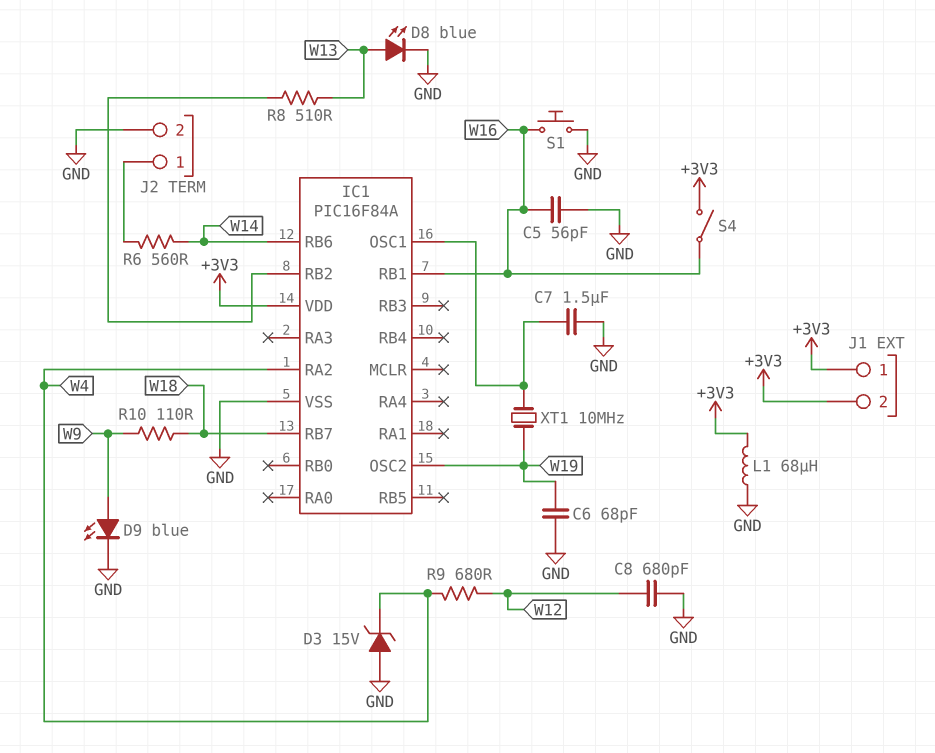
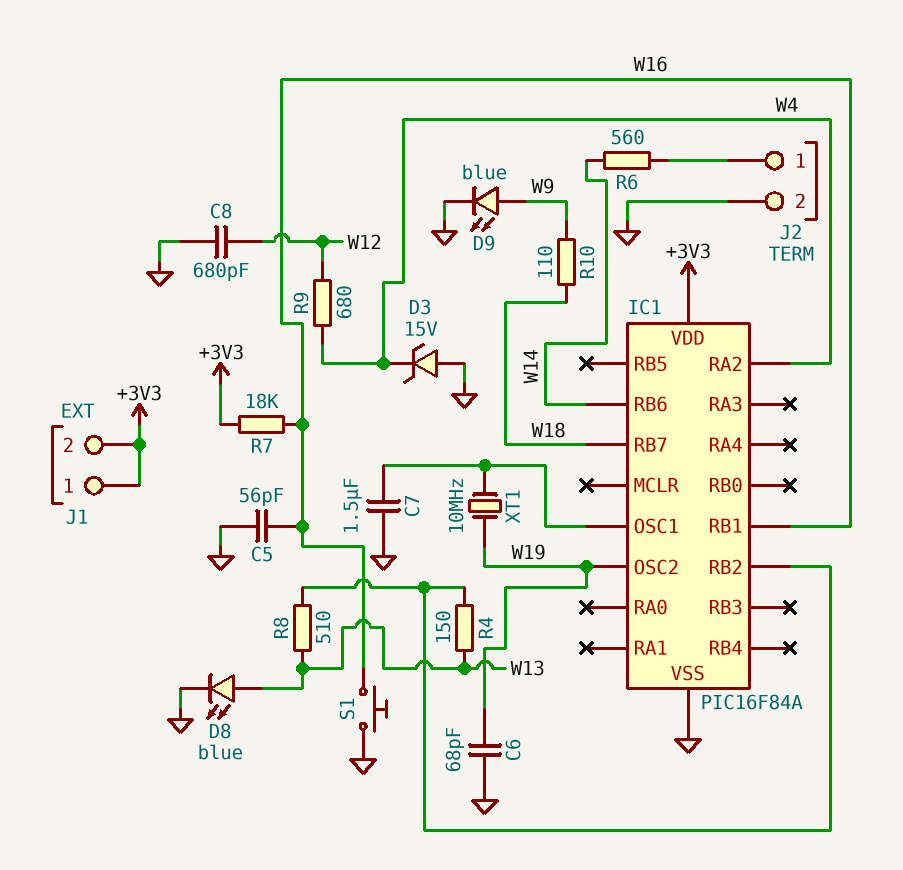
L1: 68uH (+3V3, GND) -> none
R4: none -> 150 (IC1/RB2, W13)
R7: none -> 18k (+3V3, W16)
S4: switch (+3V3, W16) -> none

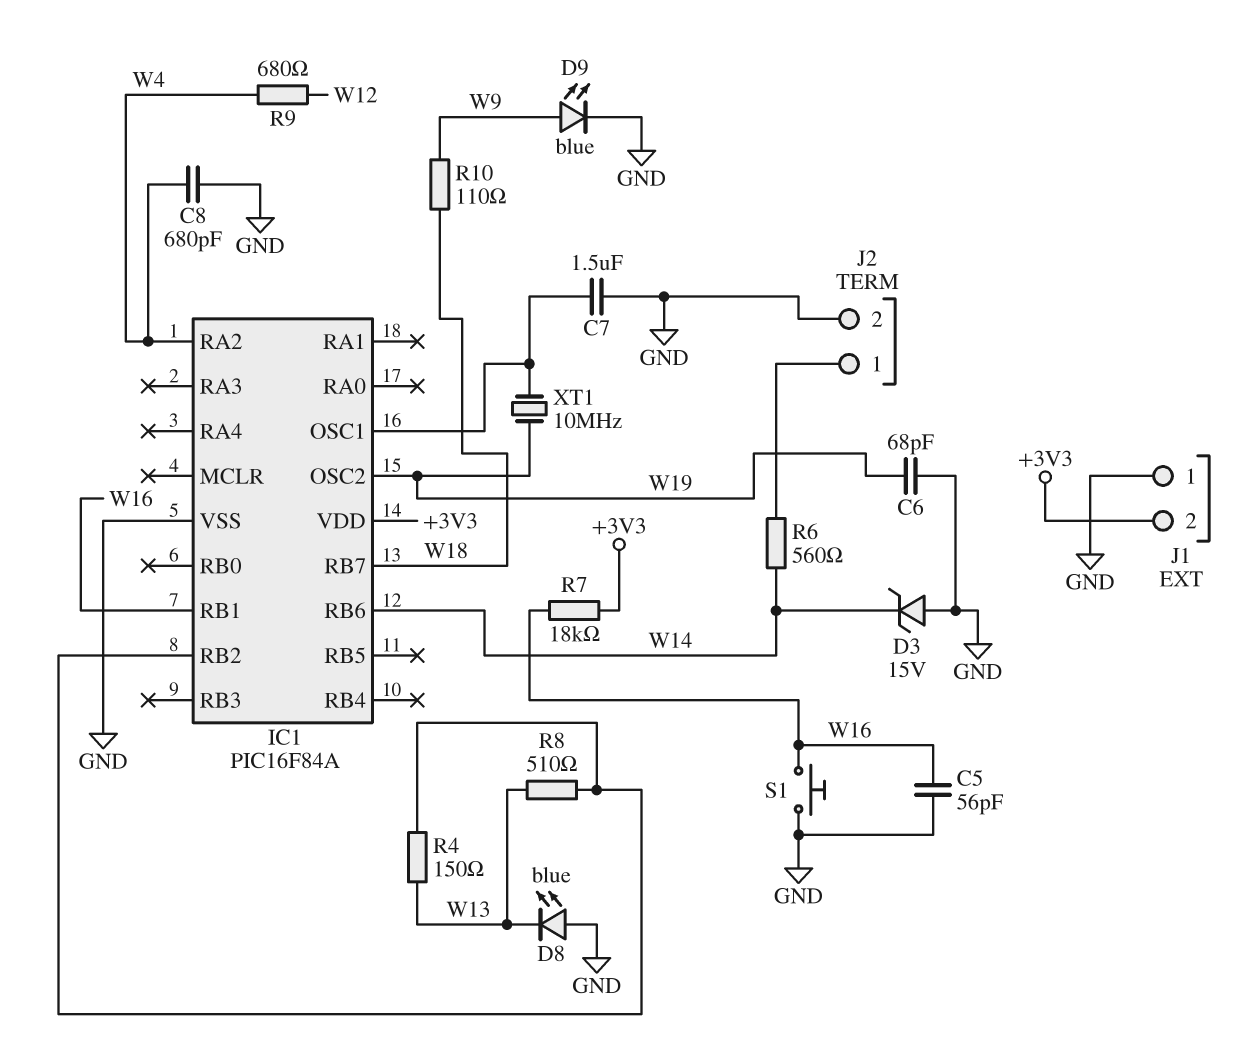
C8: 680pF (GND, W12) -> 680pF (GND, W4)
D3: zener 15V (A GND, K W4) -> zener 15V (A GND, K W14)
D8: LED blue (A W13, K GND) -> LED blue (A GND, K W13)
J1 pin 1: +3V3 -> GND

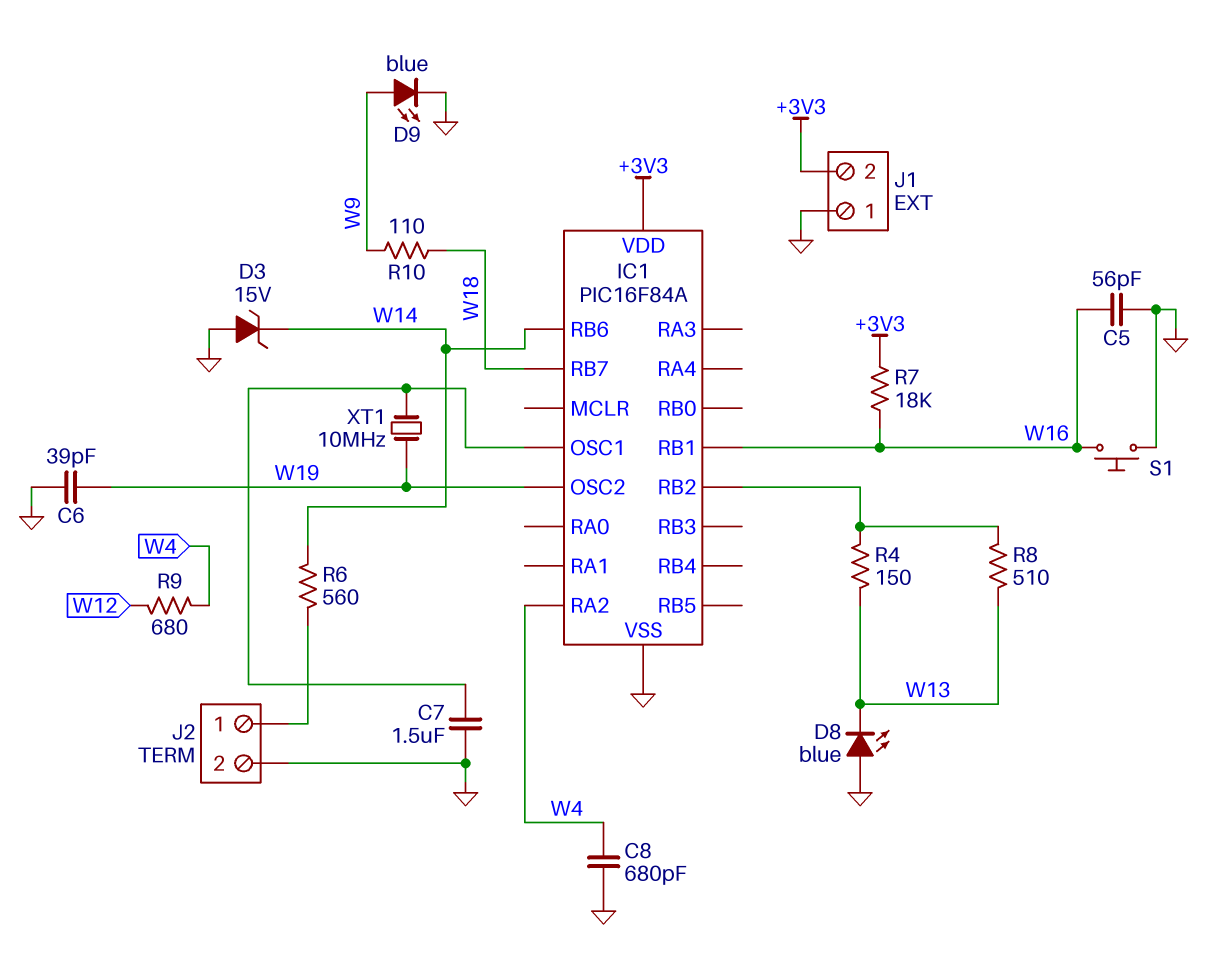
C6: 68pF (GND, W19) -> 39pF (GND, W19)

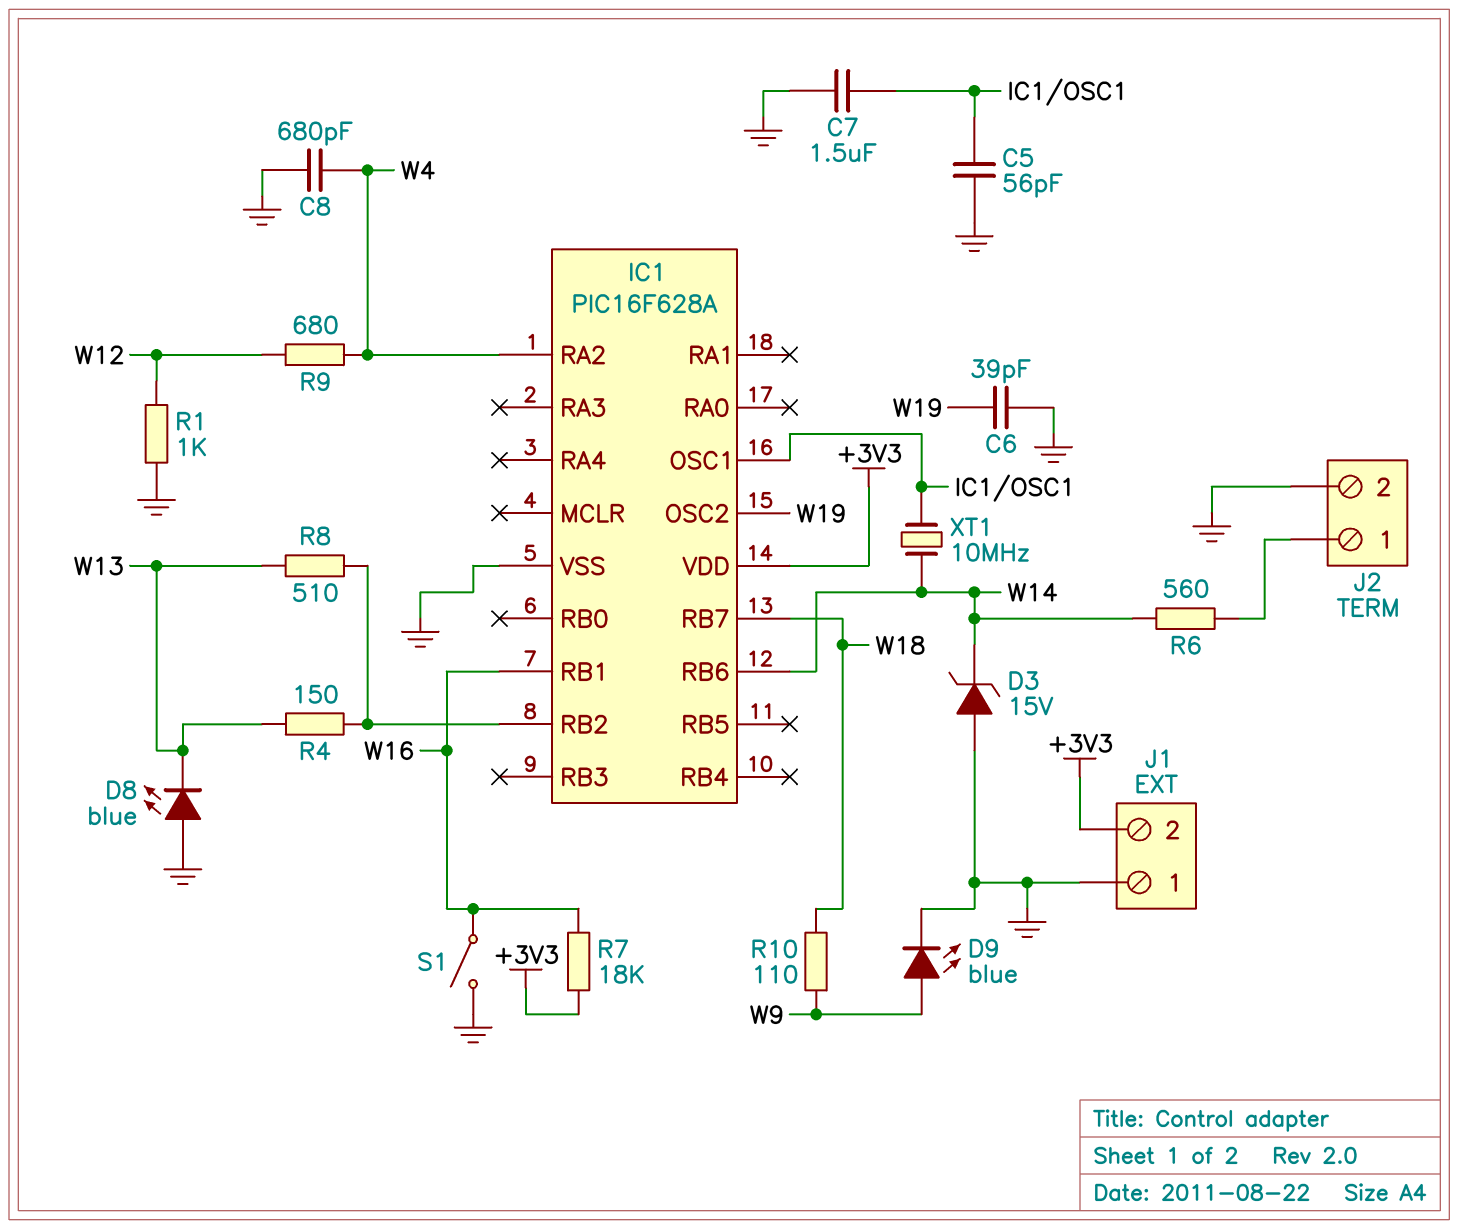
C5: 56pF (GND, W16) -> 56pF (GND, IC1/OSC1)
IC1: PIC16F84A -> PIC16F628A
R1: none -> 1k (GND, W12)
S1: button (GND, W16) -> switch (GND, W16)
XT1: 10MHz (IC1/OSC1, W19) -> 10MHz (IC1/OSC1, W14)

